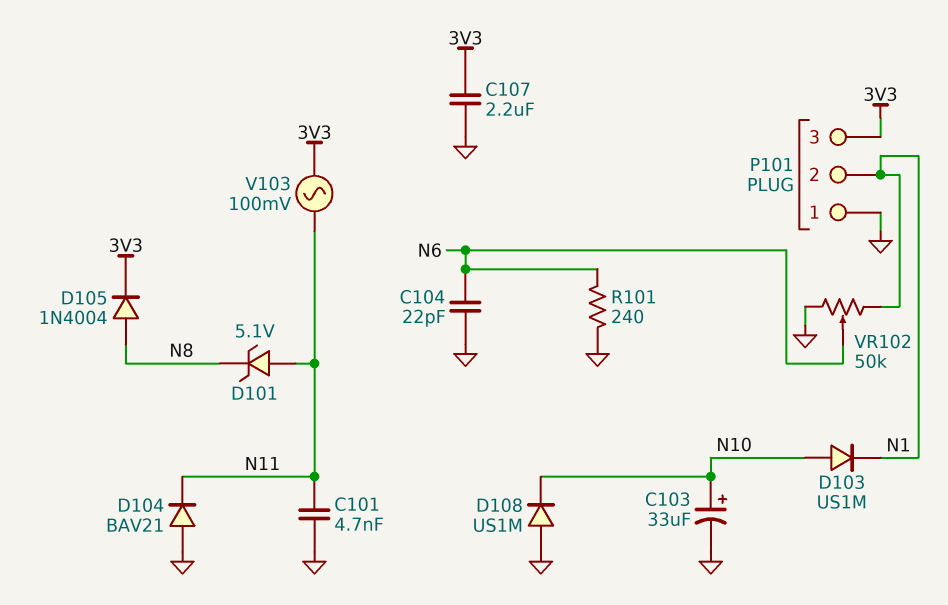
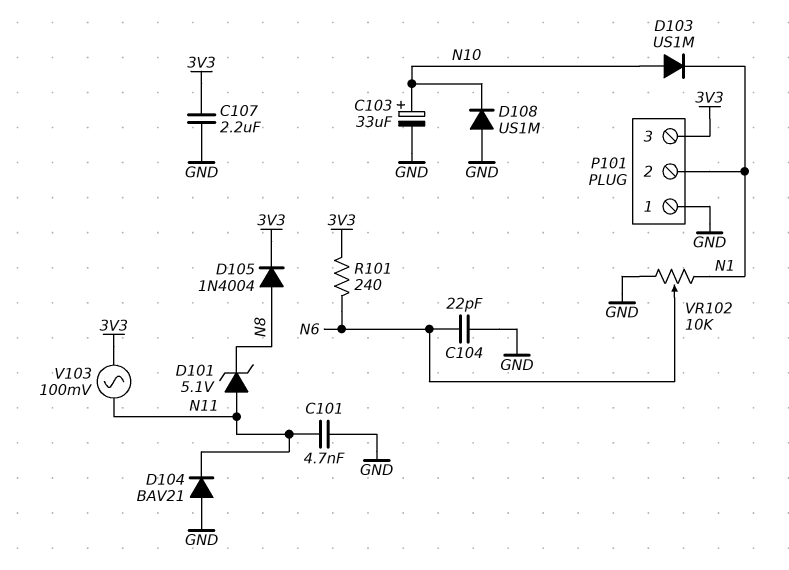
R101: 240 (GND, N6) -> 240 (3V3, N6)
VR102: 50k (GND, N1, wiper N6) -> 10k (GND, N1, wiper N6)

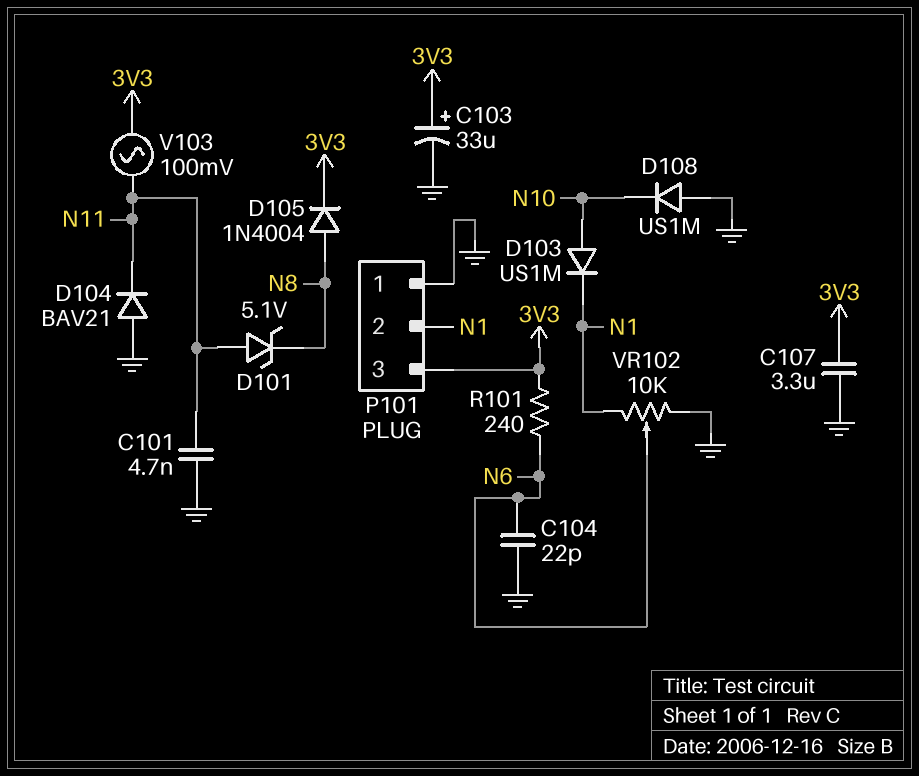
C103: 33uF (plus N10, minus GND) -> 33uF (plus 3V3, minus GND)
C107: 2.2uF (3V3, GND) -> 3.3uF (3V3, GND)

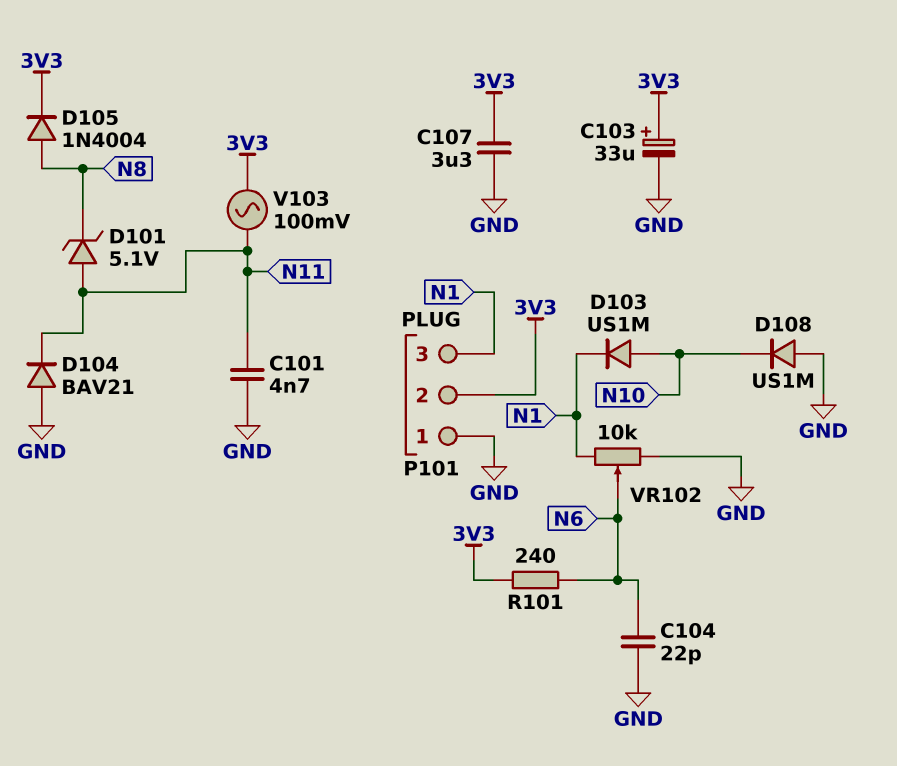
P101 pin 2: N1 -> 3V3
P101 pin 3: 3V3 -> N1

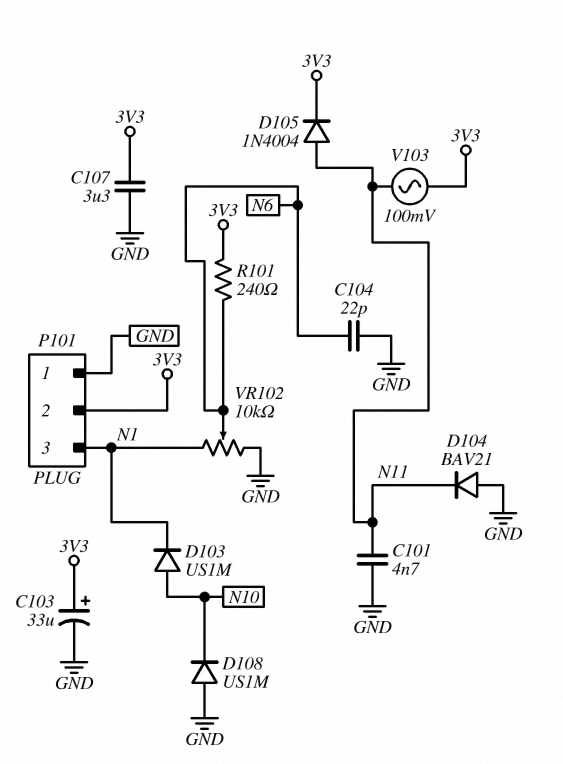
D101: zener 5.1V (A N11, K N8) -> none
D105: diode 1N4004 (A N8, K 3V3) -> diode 1N4004 (A N11, K 3V3)

